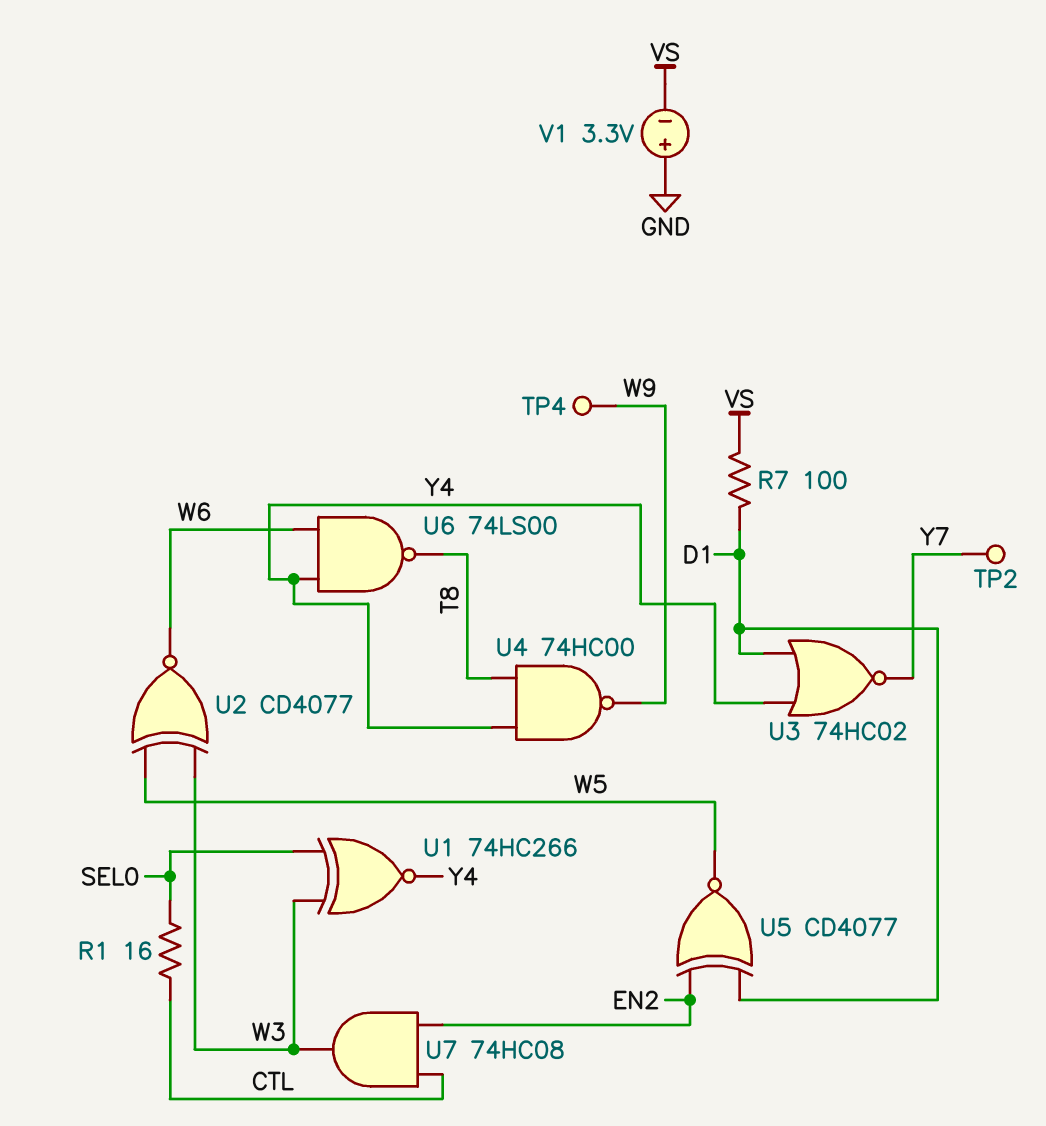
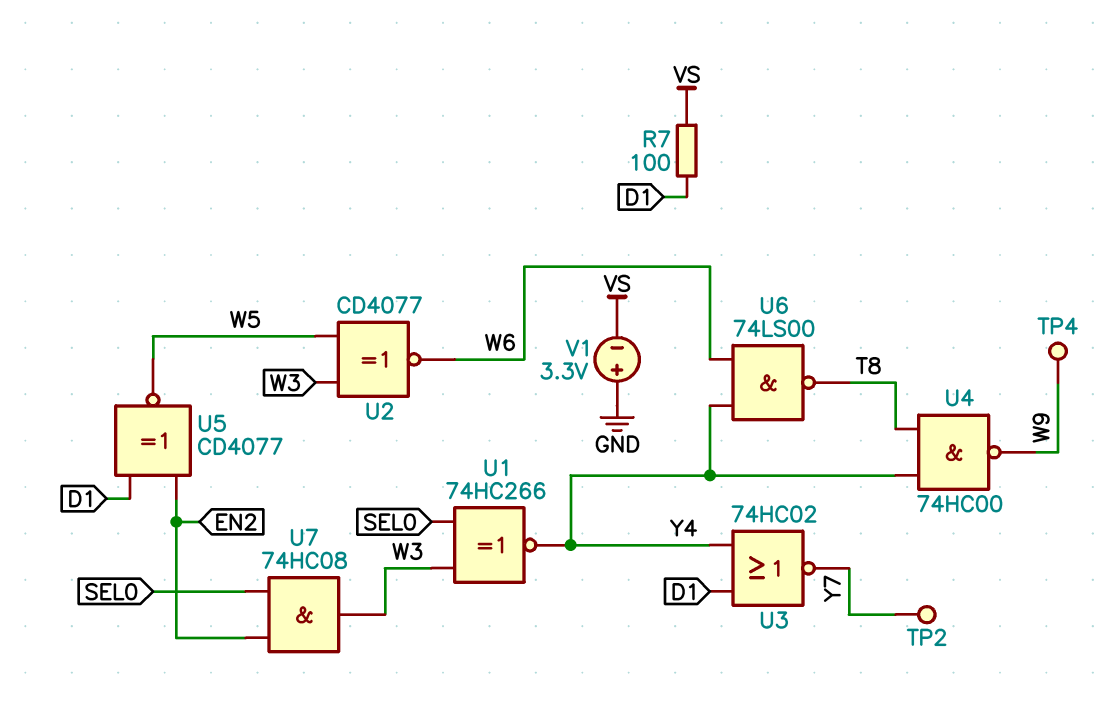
R1: 16 (CTL, SEL0) -> none
U7: AND 74HC08 (in CTL, in EN2, out W3) -> AND 74HC08 (in EN2, in SEL0, out W3)

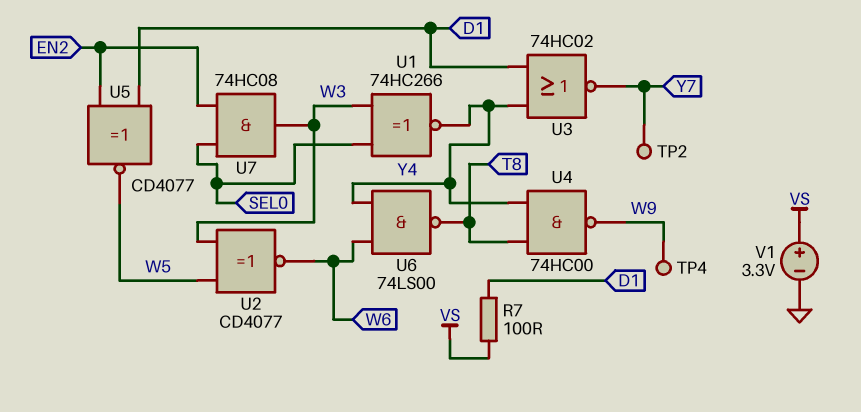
V1: 3.3V (plus GND, minus VS) -> 3.3V (plus VS, minus GND)

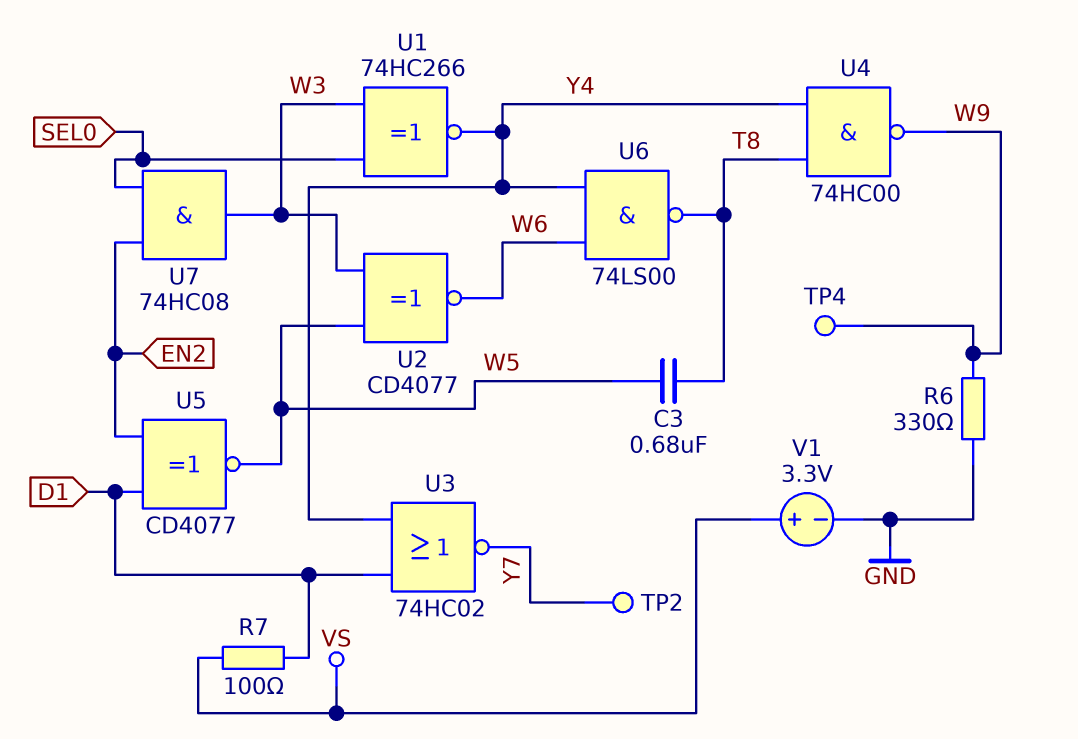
C3: none -> 680nF (T8, W5)
R6: none -> 330 (GND, W9)

